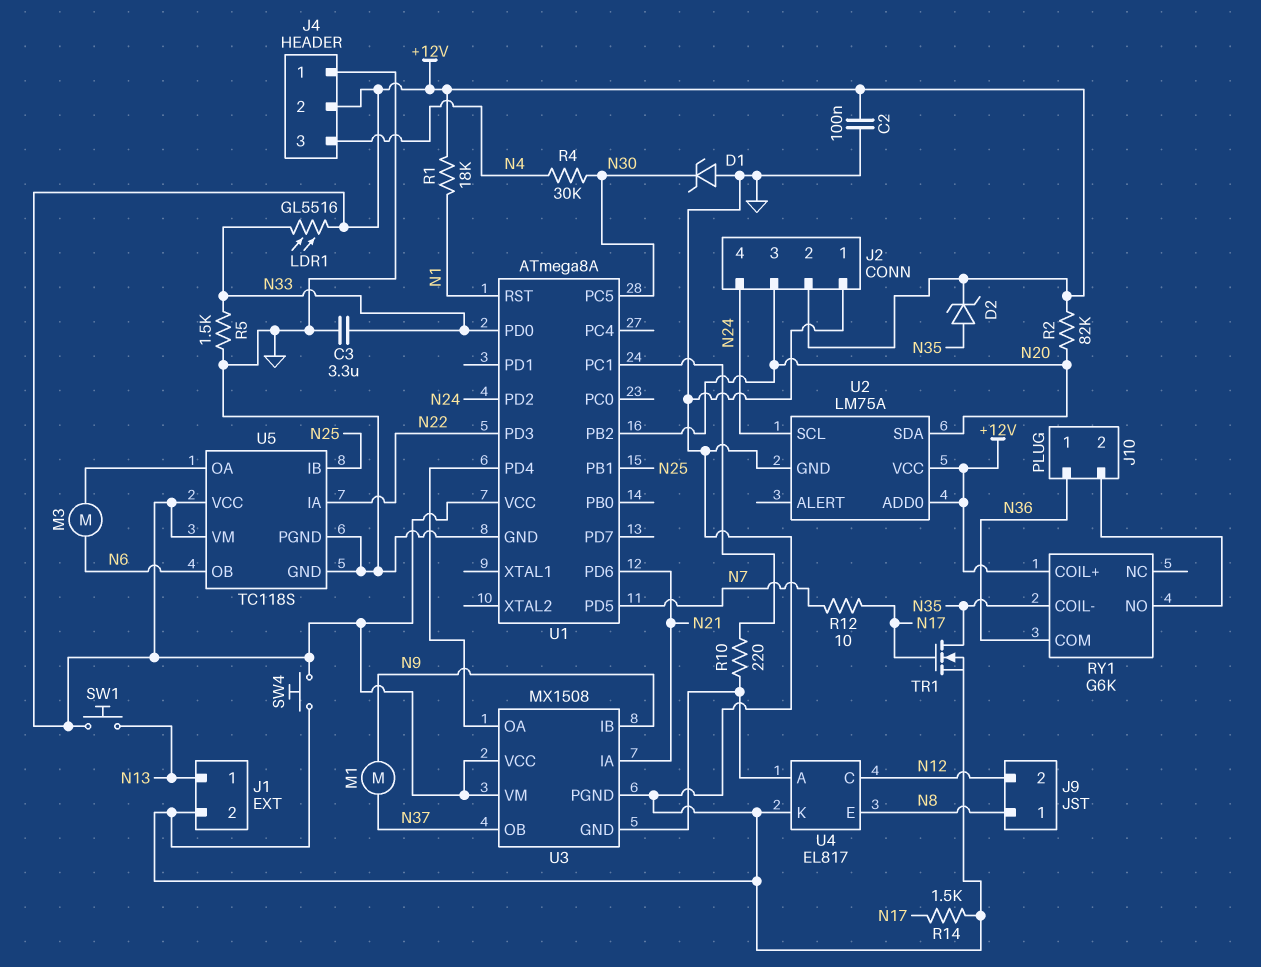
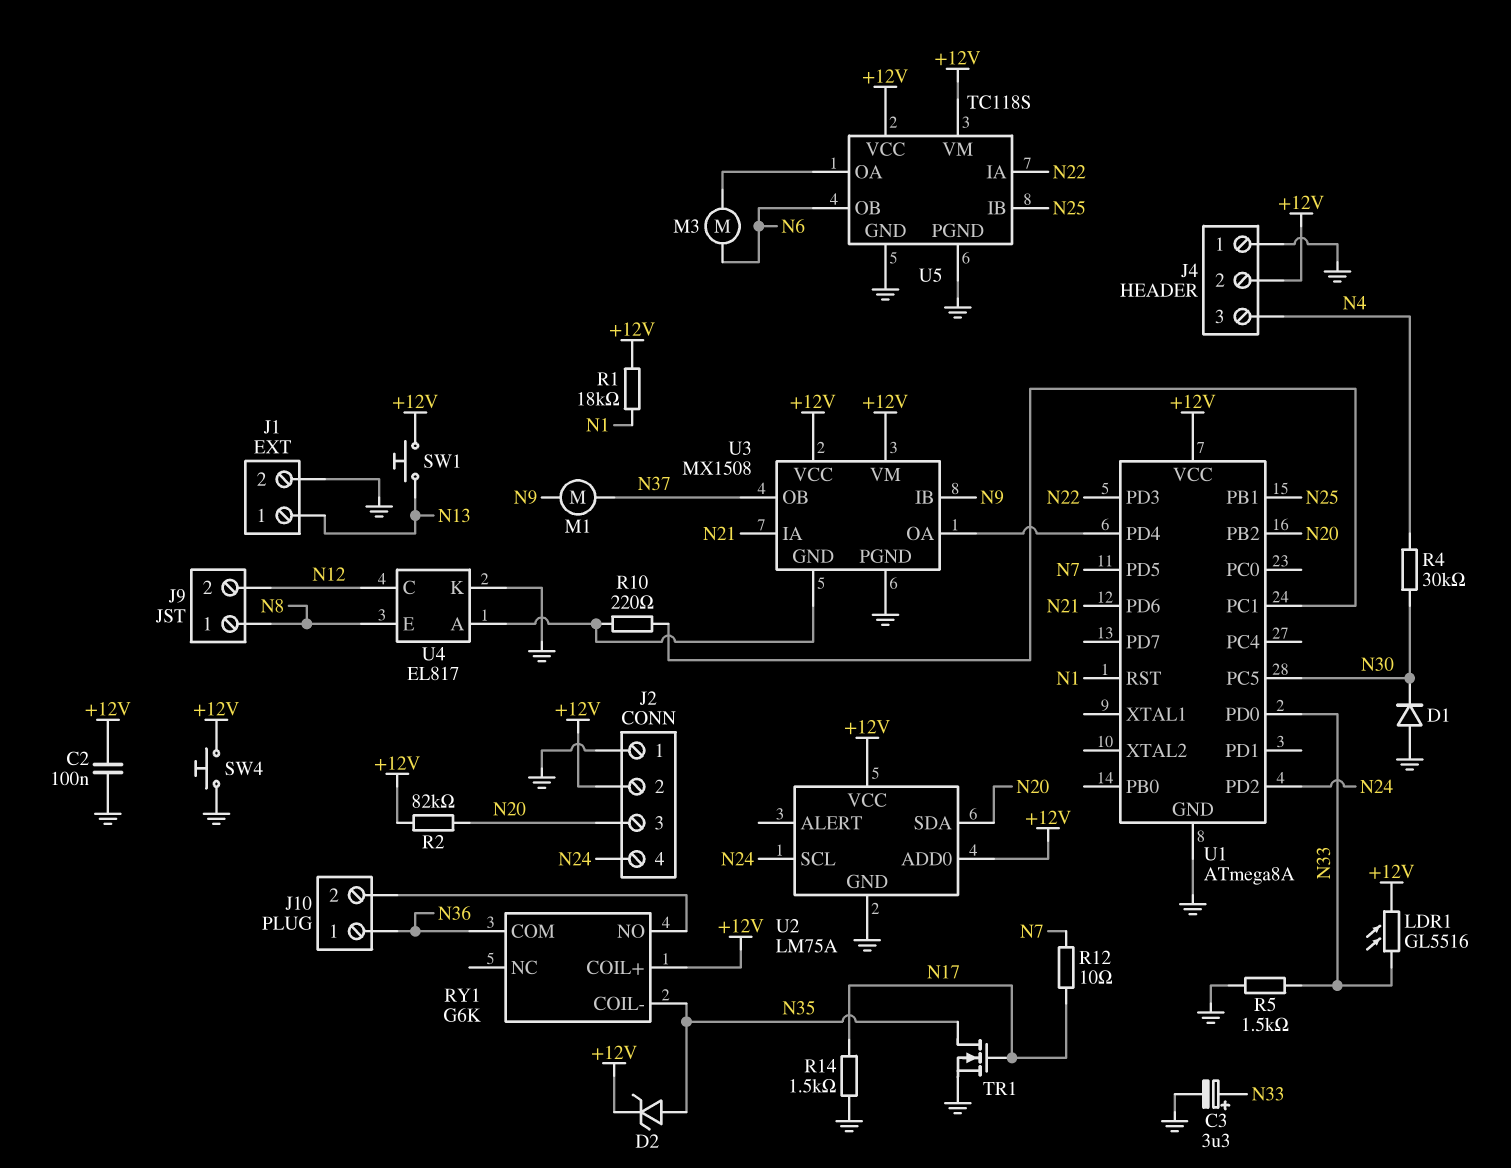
C3: 3.3uF (GND, N33) -> 3.3uF (plus N33, minus GND)
D1: zener (A GND, K N30) -> diode (A GND, K N30)

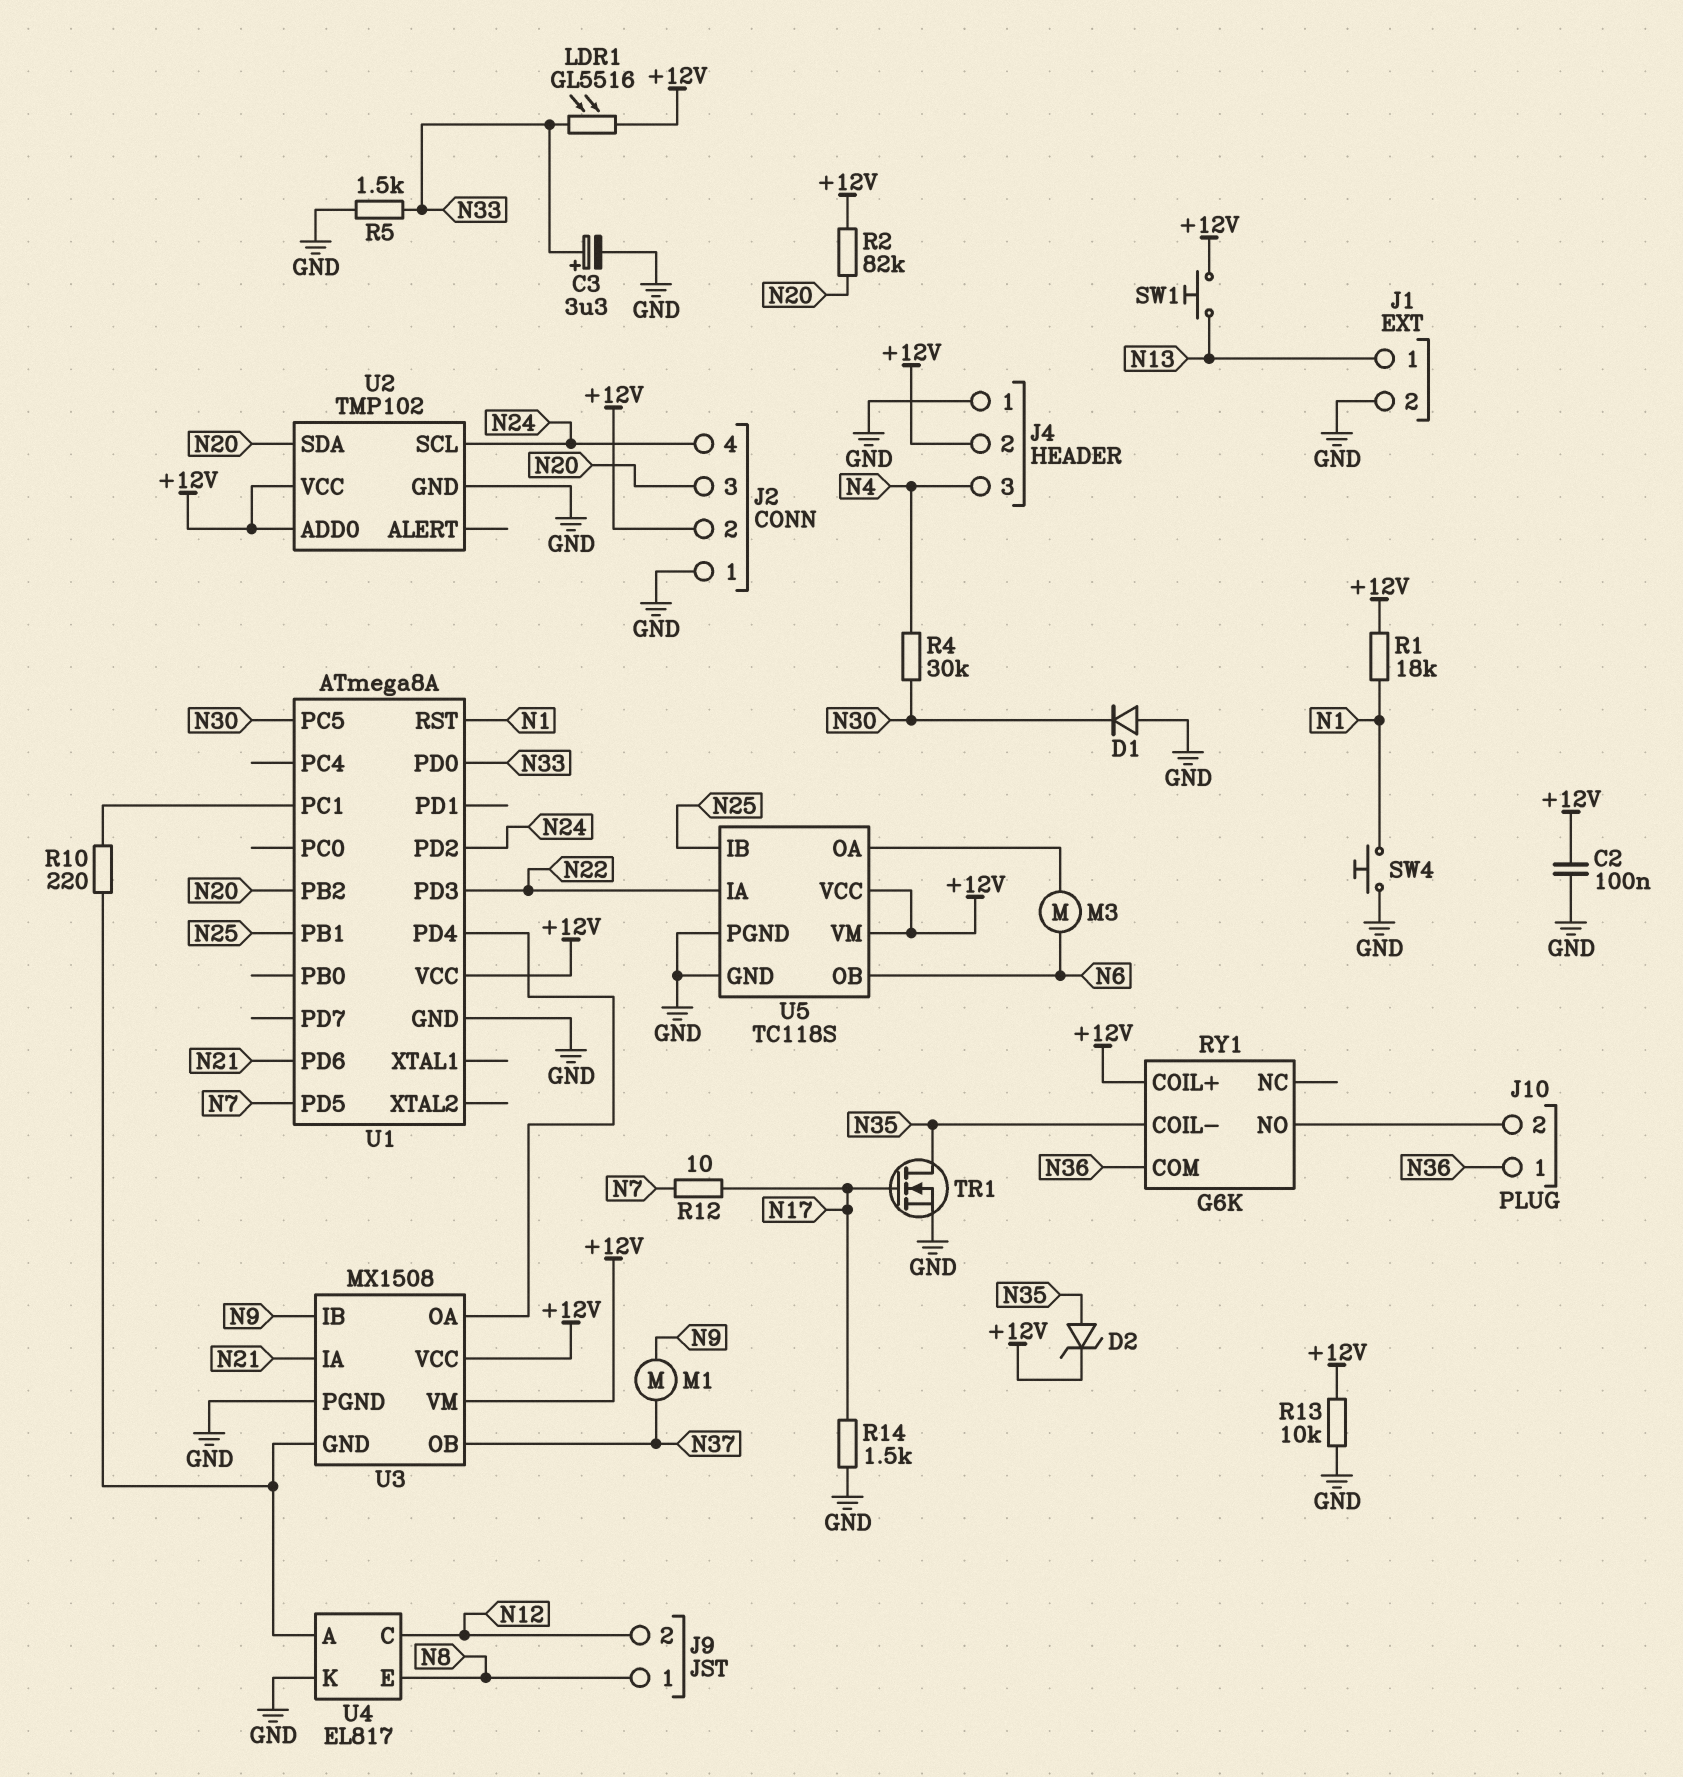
R13: none -> 10k (+12V, GND)
SW4: button (+12V, GND) -> button (GND, N1)
U2: LM75A -> TMP102

